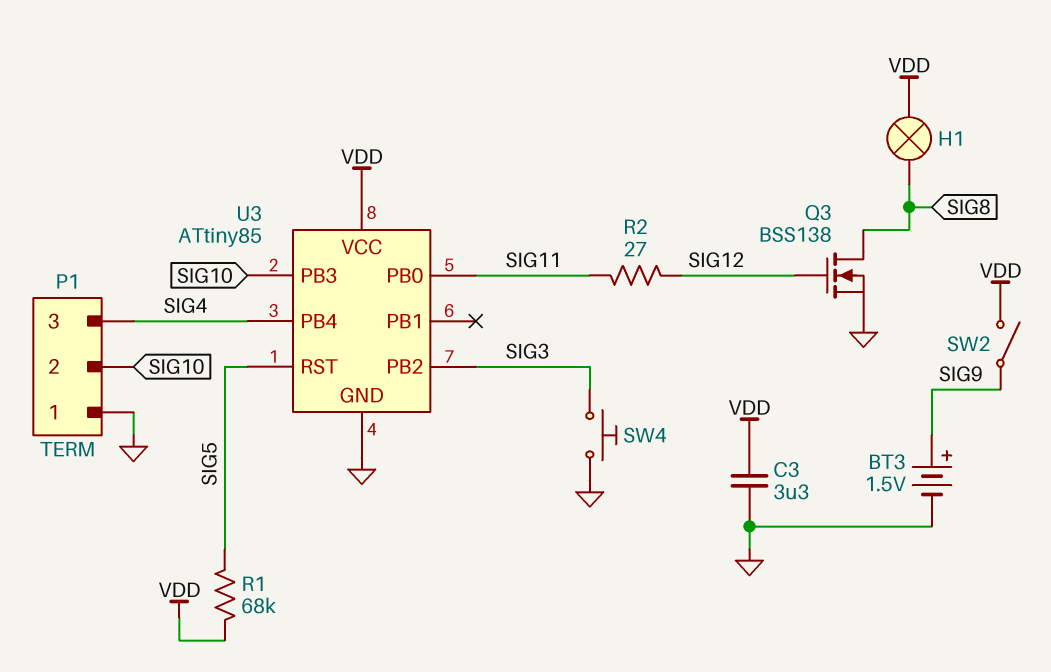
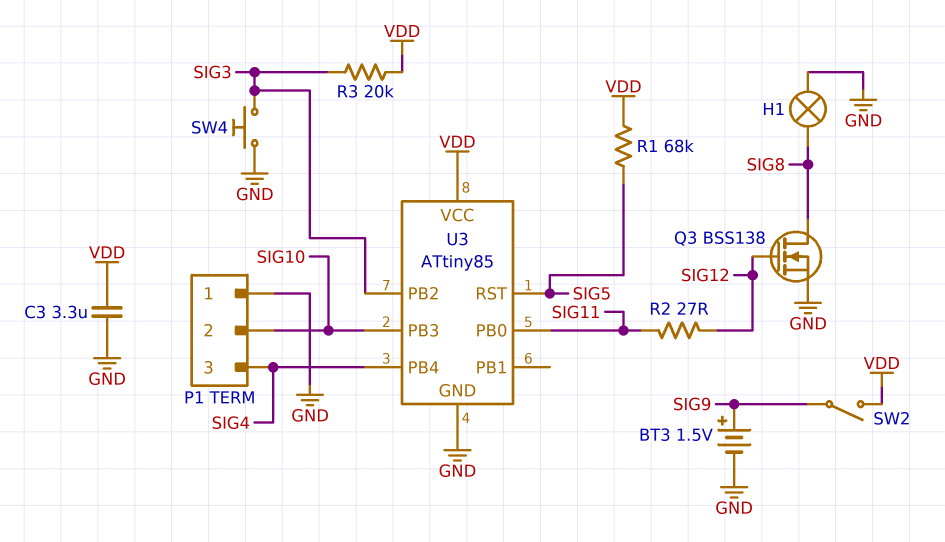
H1: lamp (SIG8, VDD) -> lamp (GND, SIG8)
R3: none -> 20k (SIG3, VDD)

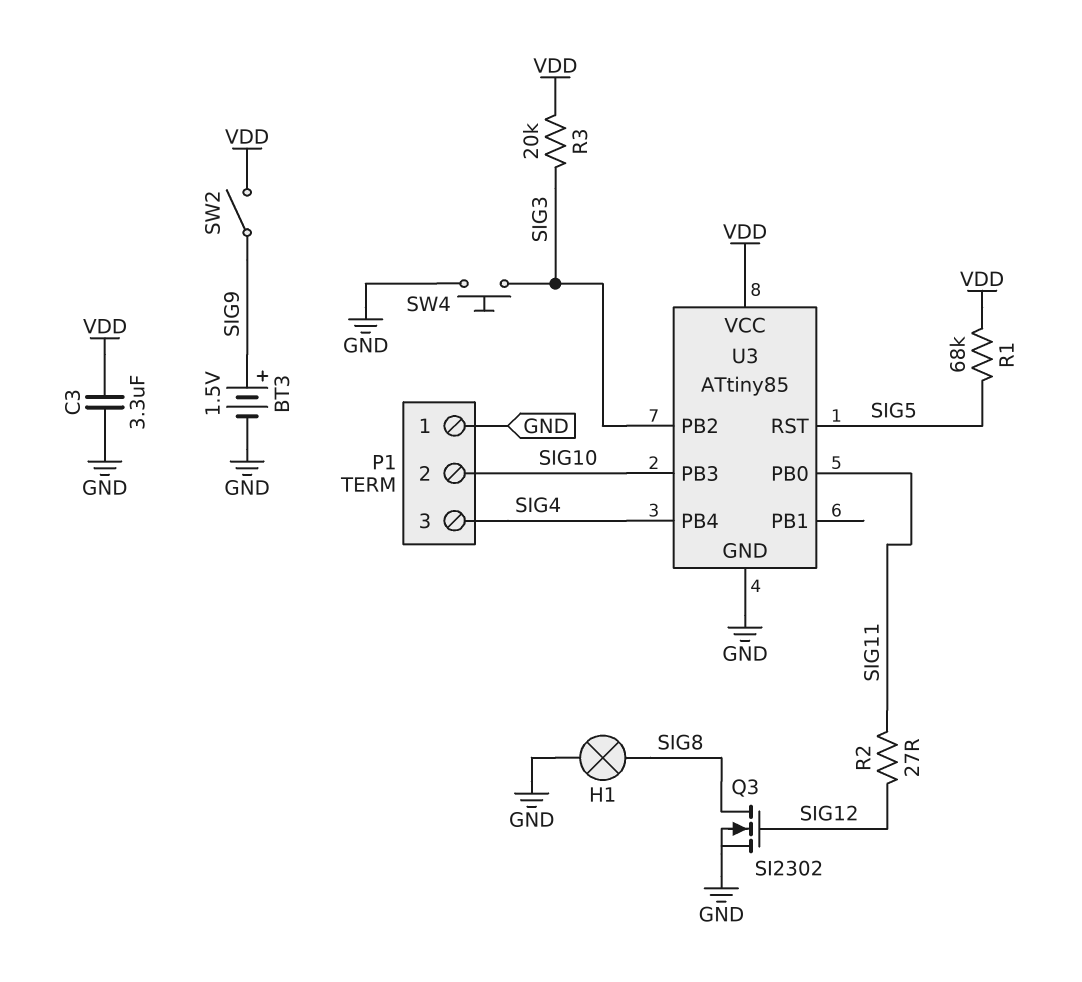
Q3: NMOS BSS138 (G SIG12, D SIG8, S GND) -> NMOS SI2302 (G SIG12, D SIG8, S GND)

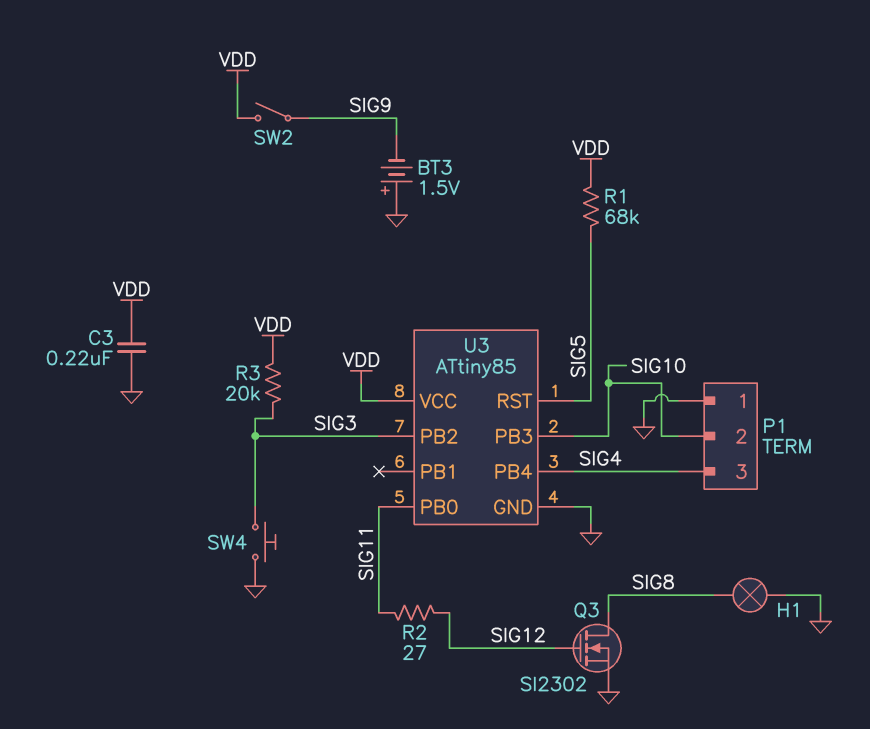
BT3: 1.5V (plus SIG9, minus GND) -> 1.5V (plus GND, minus SIG9)
C3: 3.3uF (GND, VDD) -> 220nF (GND, VDD)

